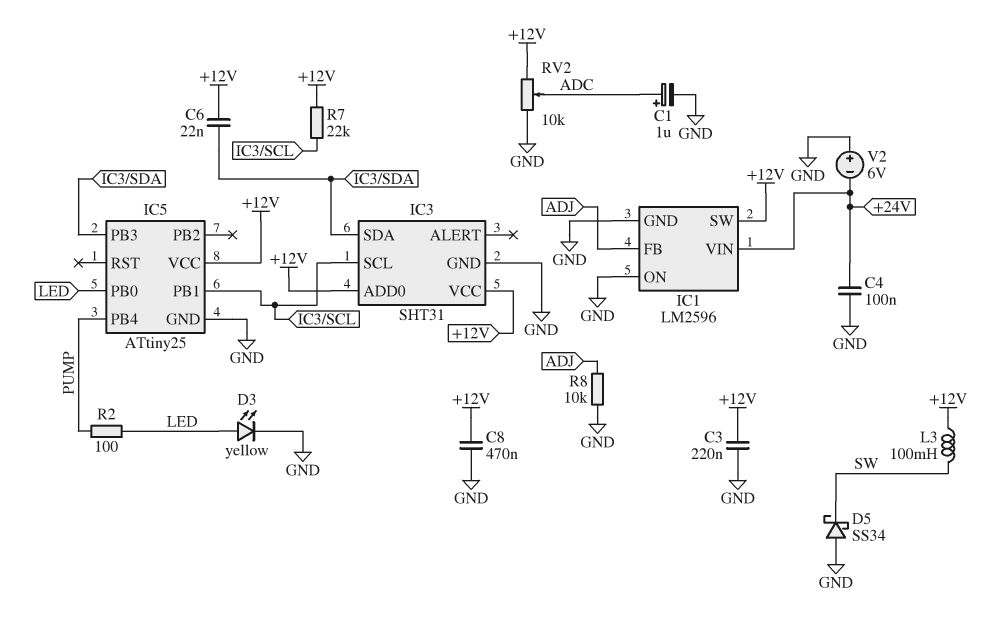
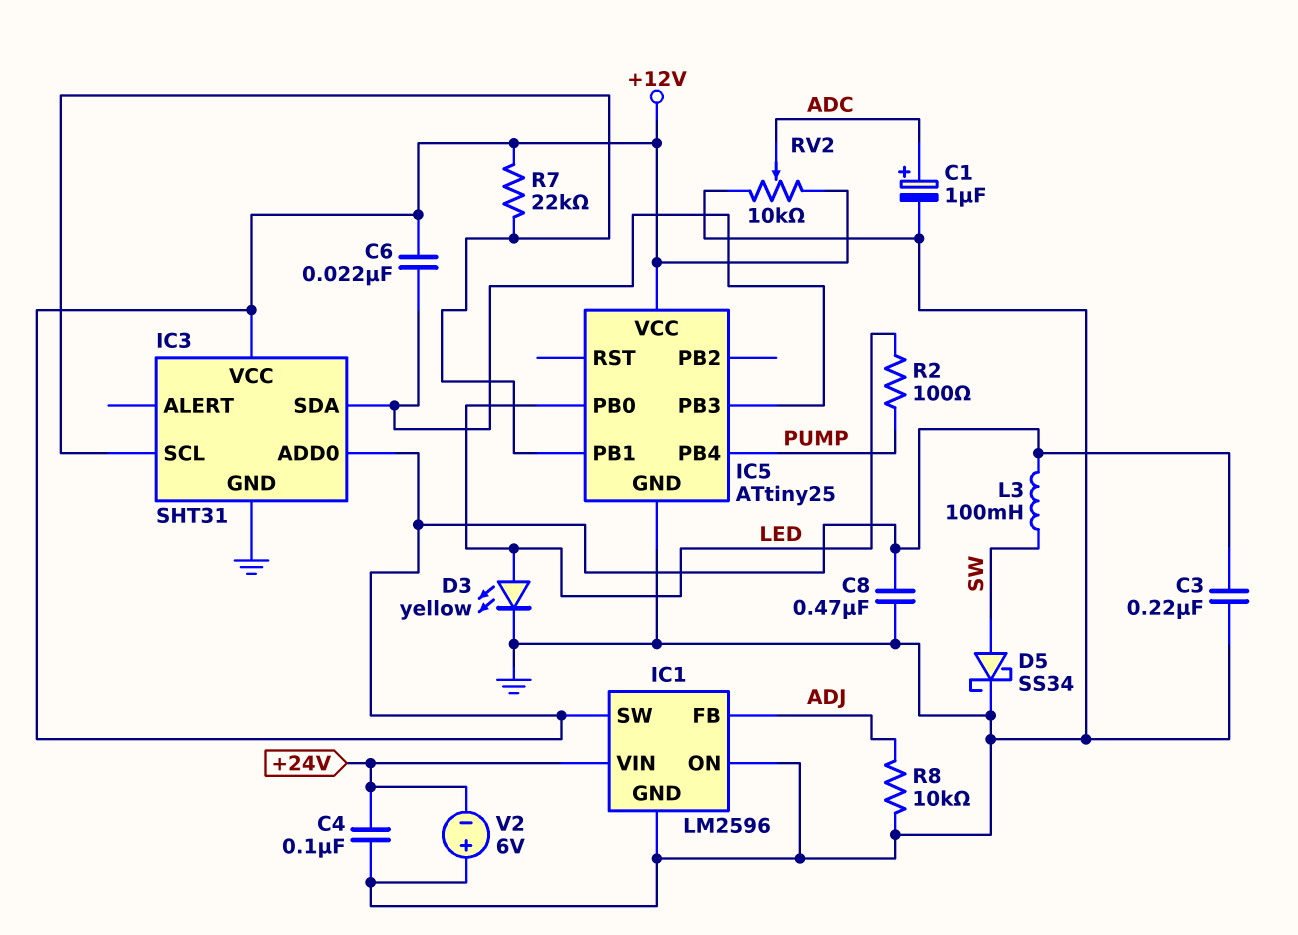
D5: schottky SS34 (A GND, K SW) -> schottky SS34 (A SW, K GND)

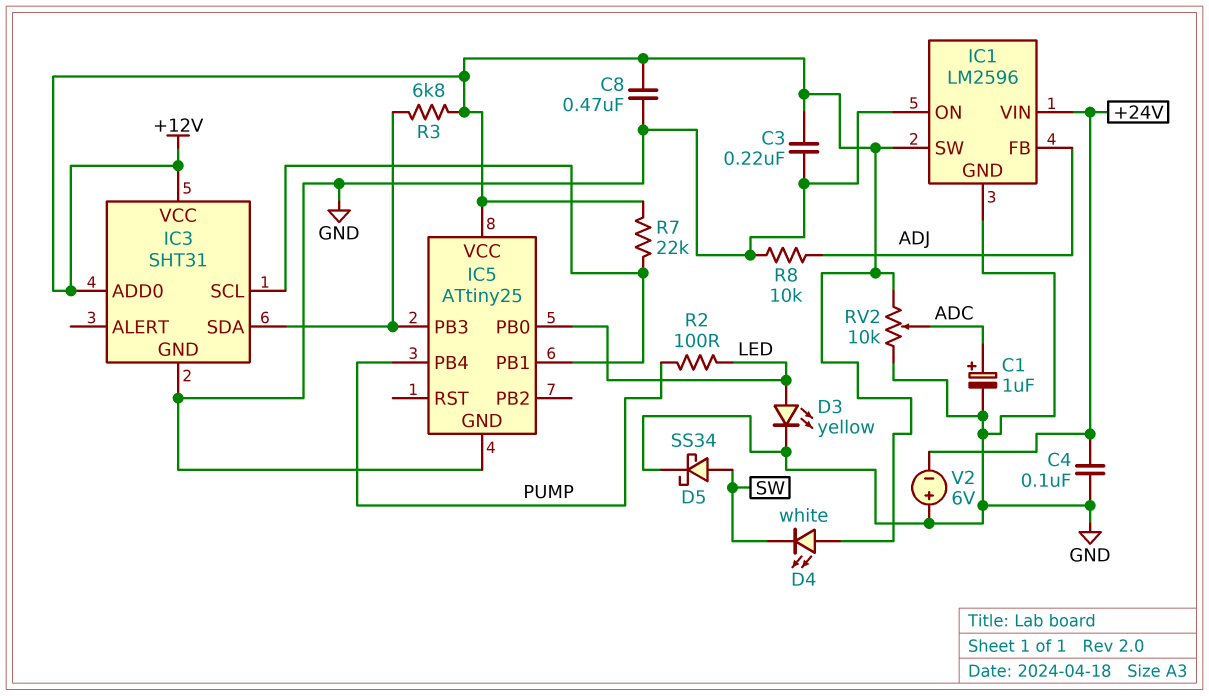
C6: 22nF (+12V, IC3/SDA) -> none
D4: none -> LED white (A +12V, K SW)
L3: 100mH (+12V, SW) -> none
R3: none -> 6.8k (+12V, IC3/SDA)

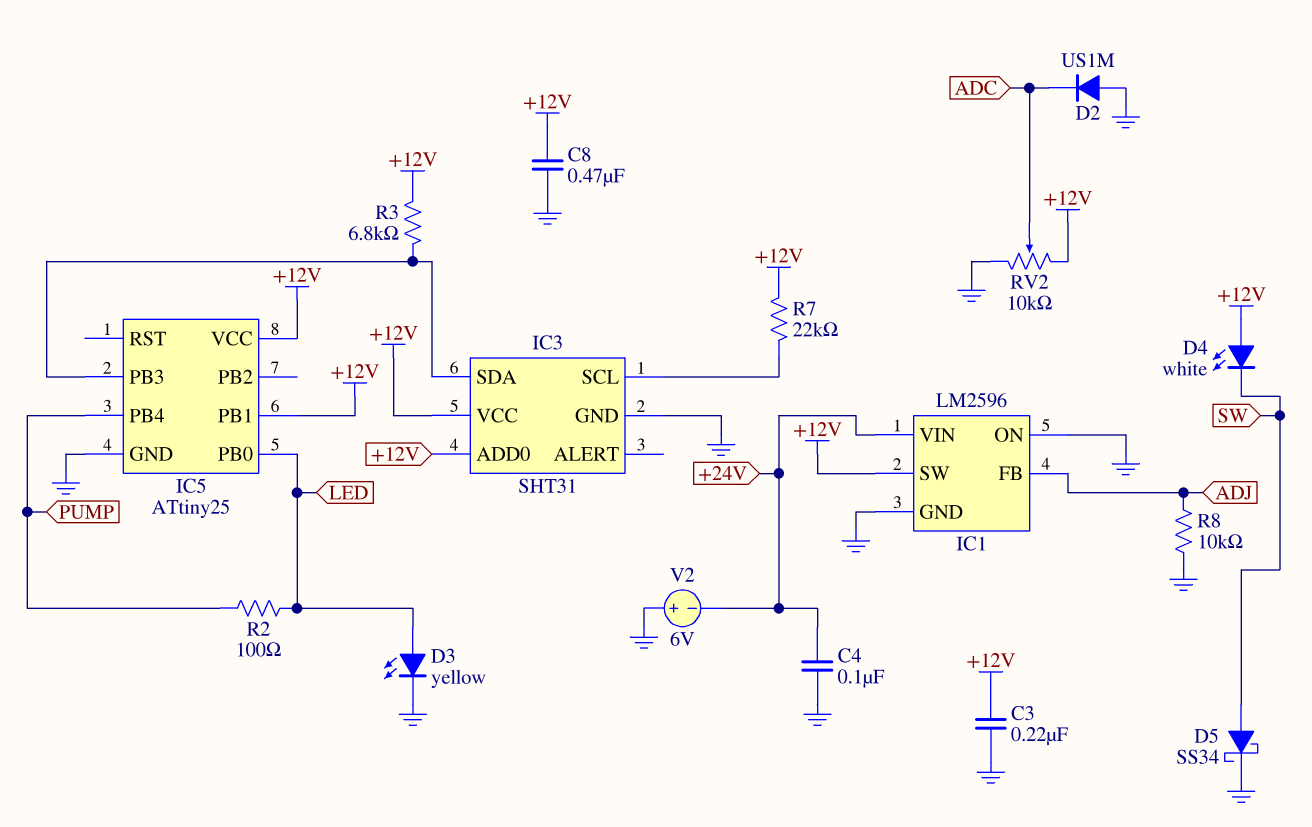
C1: 1uF (plus ADC, minus GND) -> none
D2: none -> diode US1M (A GND, K ADC)
IC5 pin PB1: IC3/SCL -> +12V

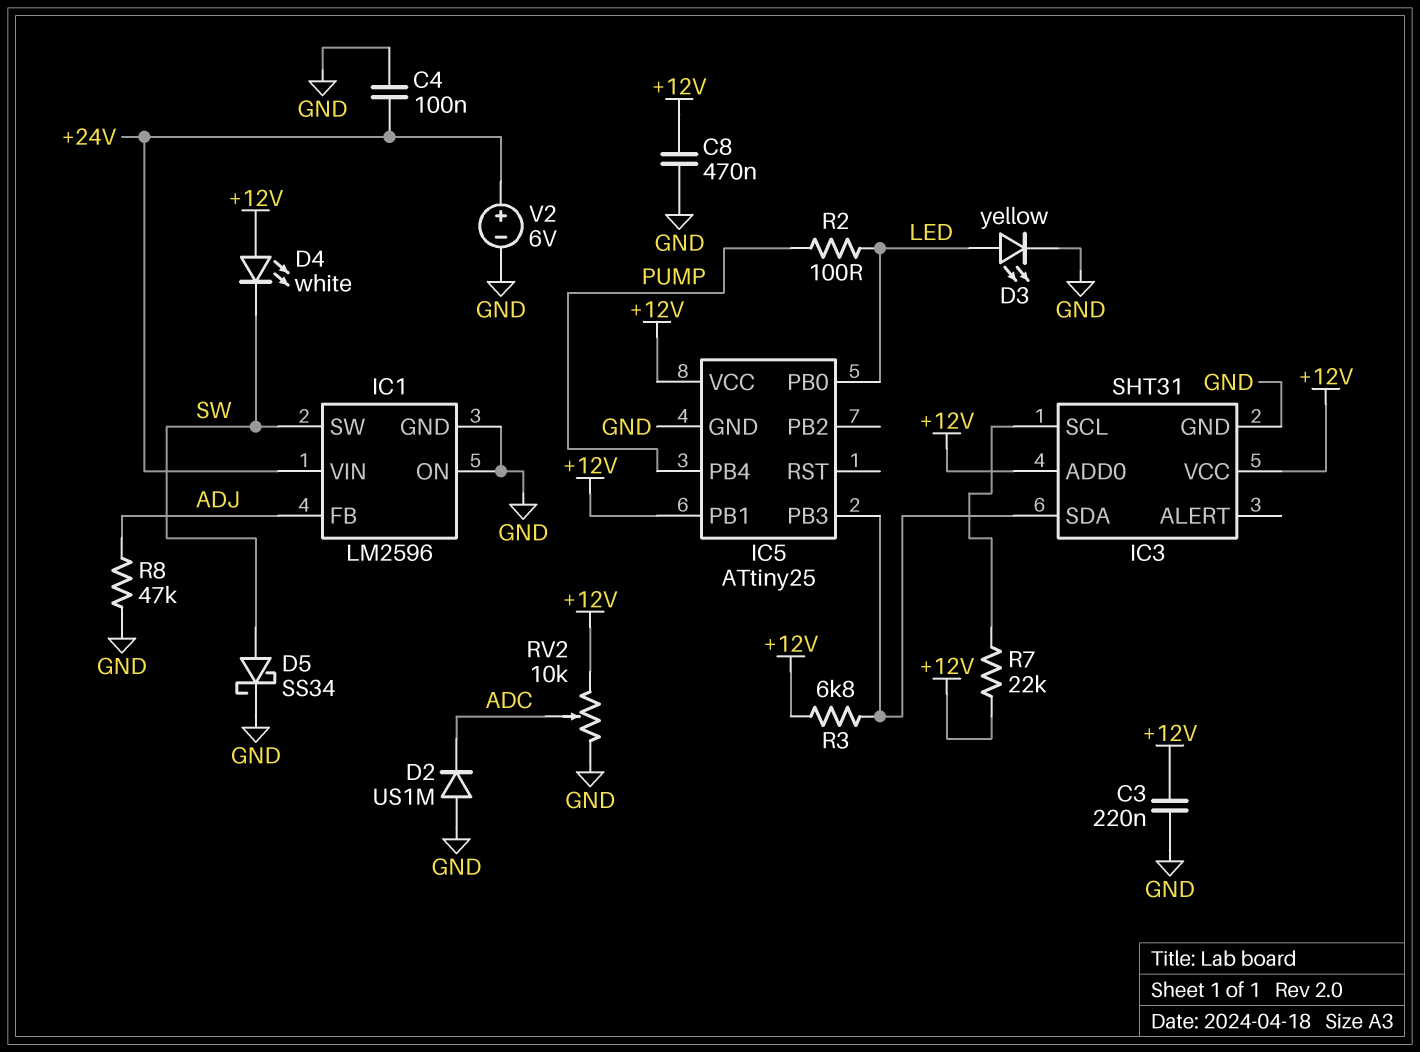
IC1 pin SW: +12V -> SW
R8: 10k (ADJ, GND) -> 47k (ADJ, GND)
V2: 6V (plus GND, minus +24V) -> 6V (plus +24V, minus GND)

